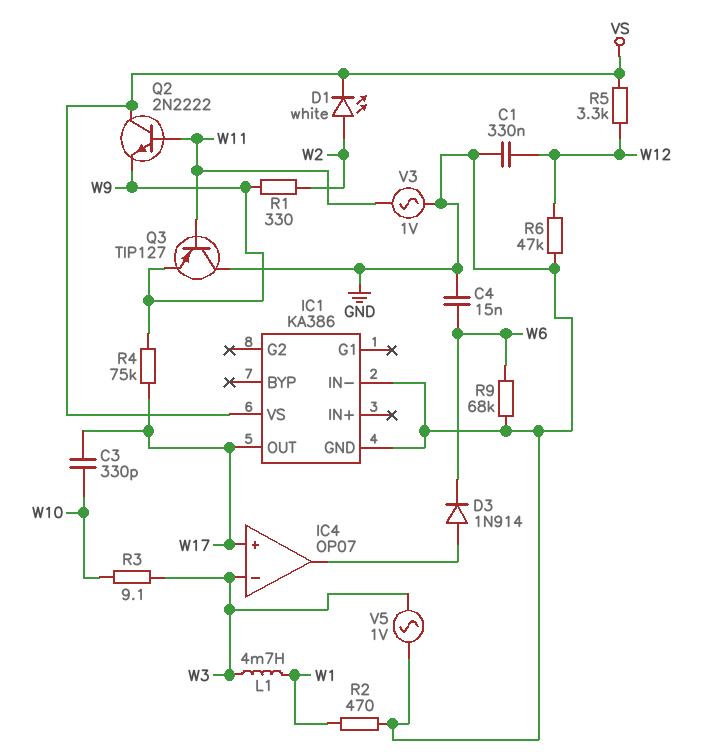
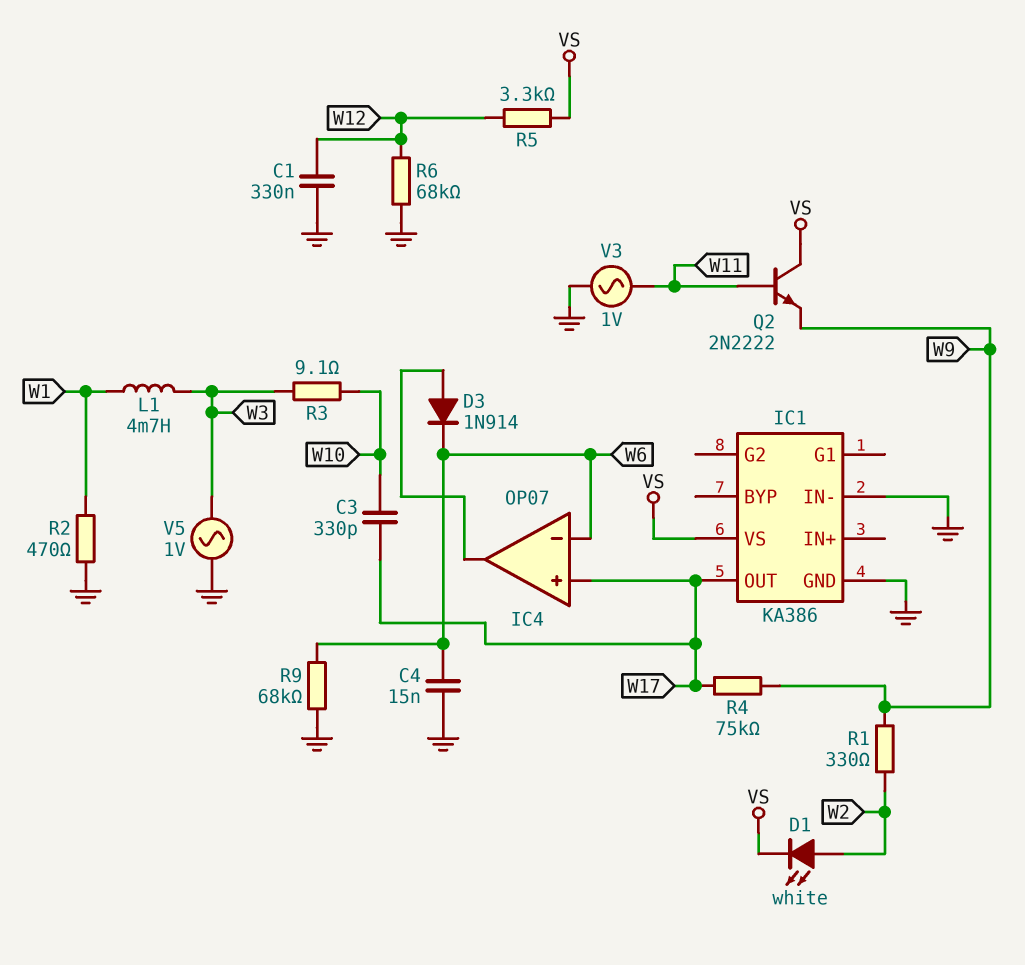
IC4 pin in-: W3 -> W6
Q3: PNP TIP127 (B W11, C GND, E W9) -> none
R6: 47k (GND, W12) -> 68k (GND, W12)

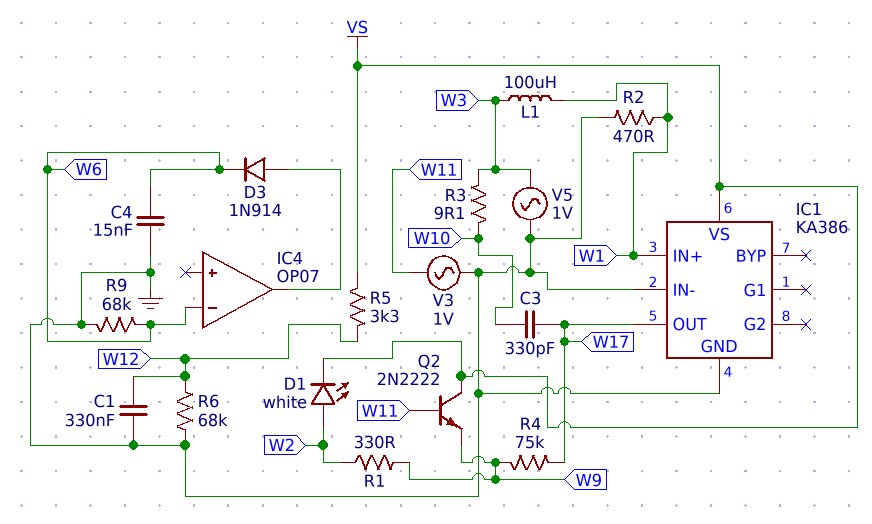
IC1 pin IN+: none -> W1
IC4 pin in+: W17 -> none
L1: 4.7mH (W1, W3) -> 100uH (W1, W3)

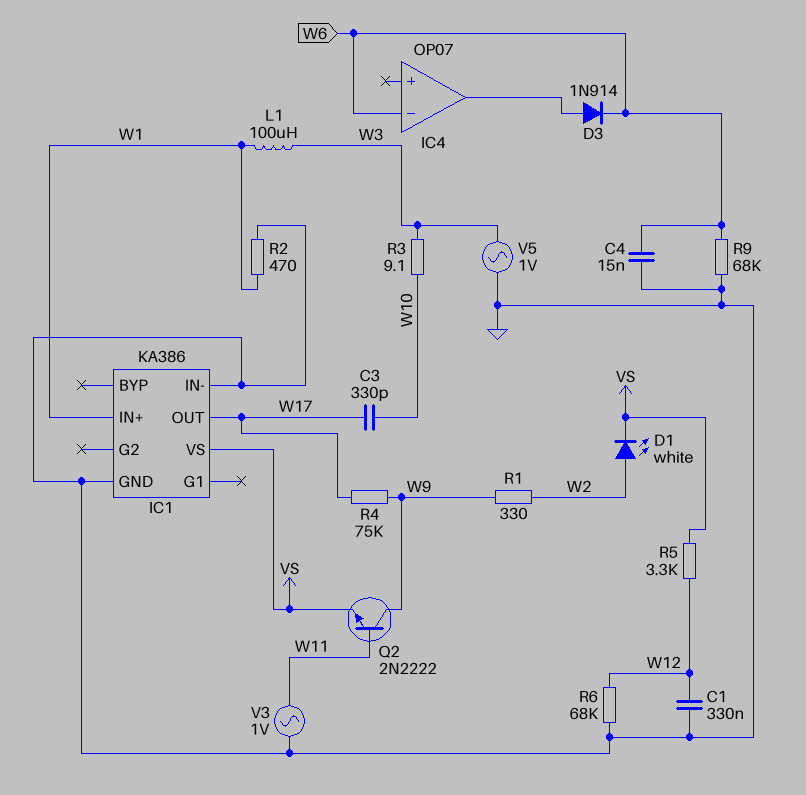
Q2: NPN 2N2222 (B W11, C VS, E W9) -> NPN 2N2222 (B W11, C W9, E VS)

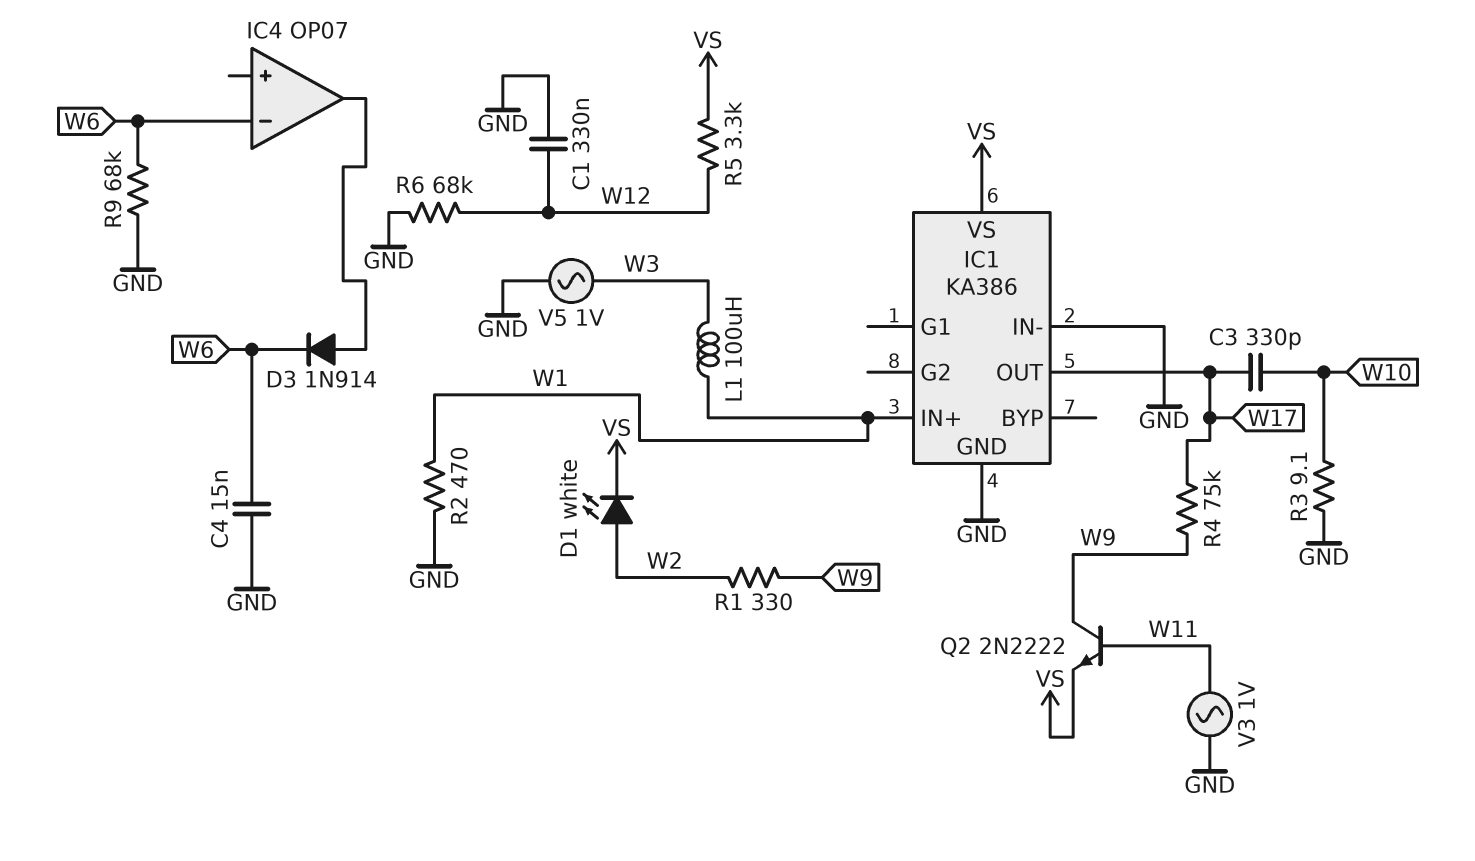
R3: 9.1 (W3, W10) -> 9.1 (GND, W10)

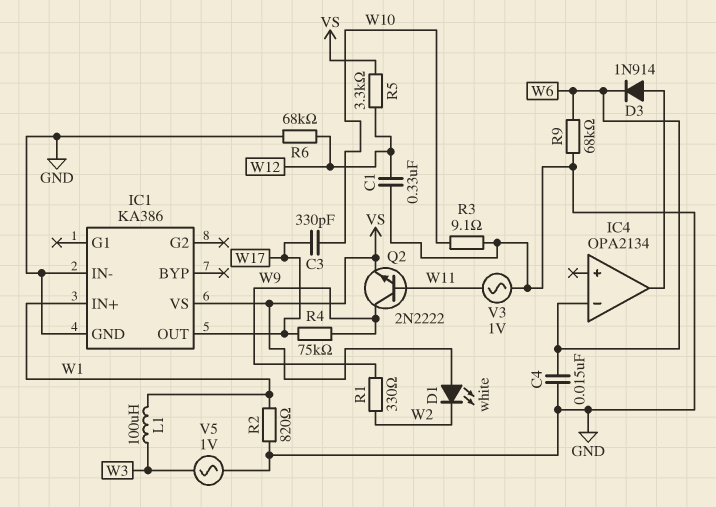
D1: LED white (A W2, K VS) -> LED white (A VS, K W2)
IC4: OP07 -> OPA2134
R2: 470 (GND, W1) -> 820 (GND, W1)

